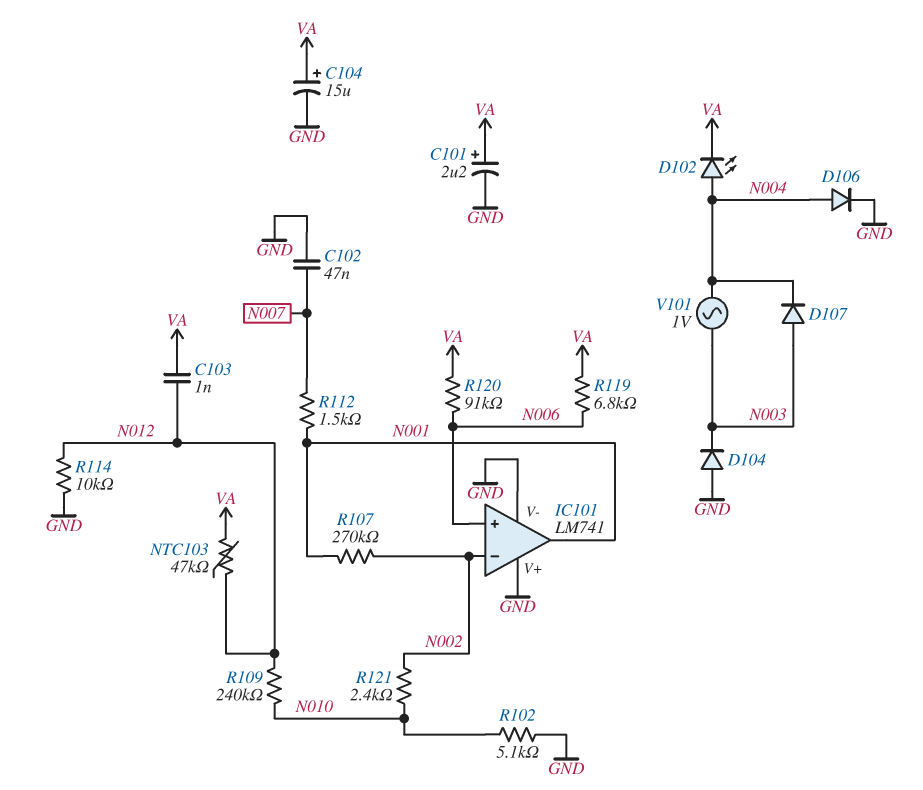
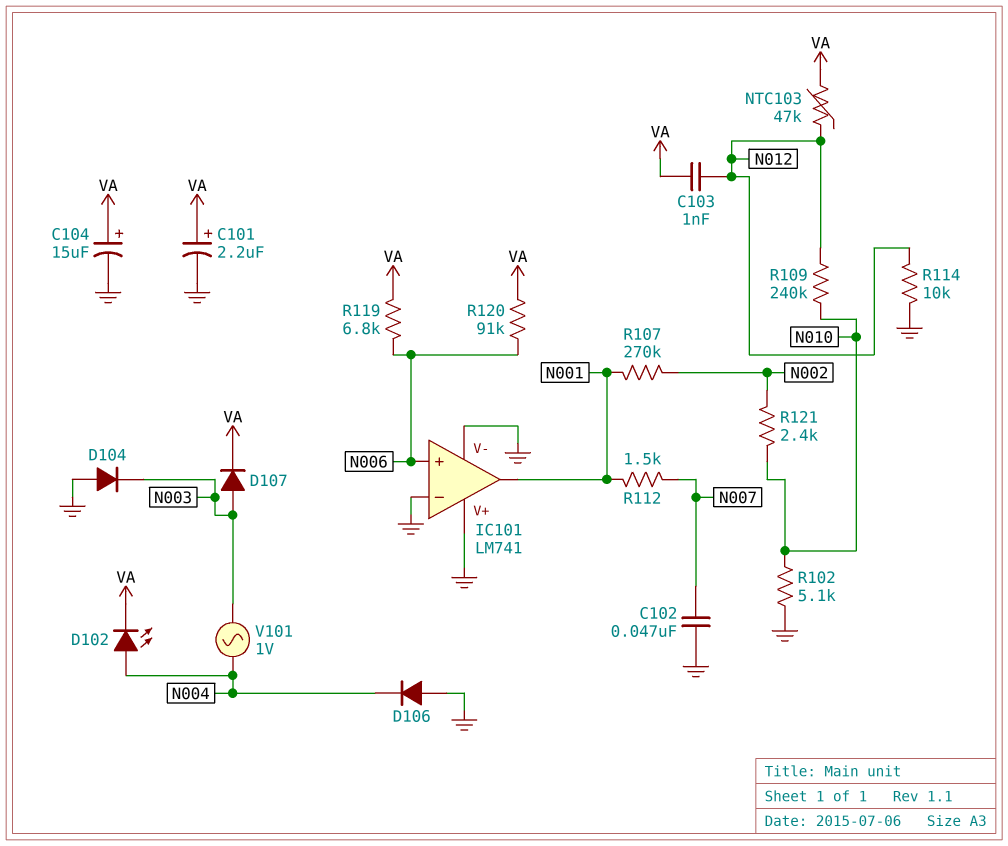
D106: diode (A N004, K GND) -> diode (A GND, K N004)
D107: diode (A N003, K N004) -> diode (A N003, K VA)
IC101 pin in-: N002 -> GND

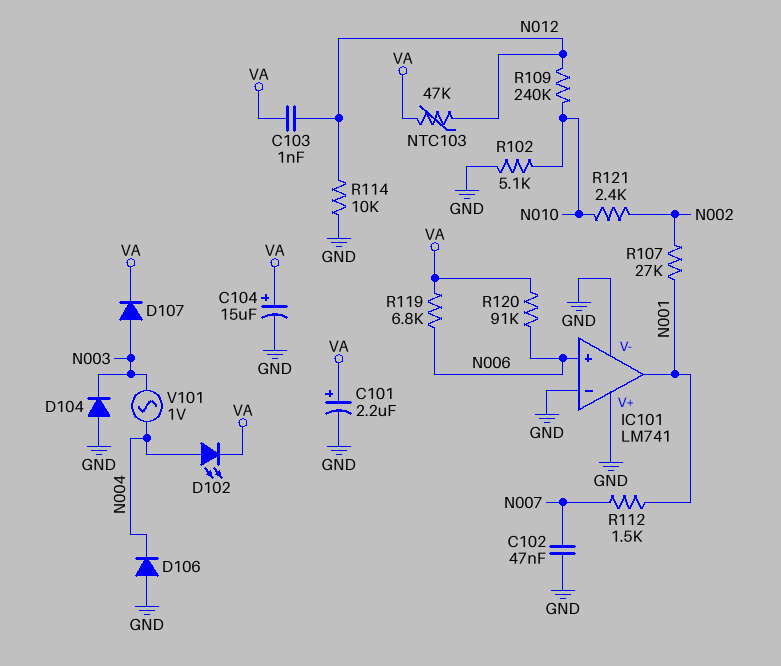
R107: 270k (N001, N002) -> 27k (N001, N002)

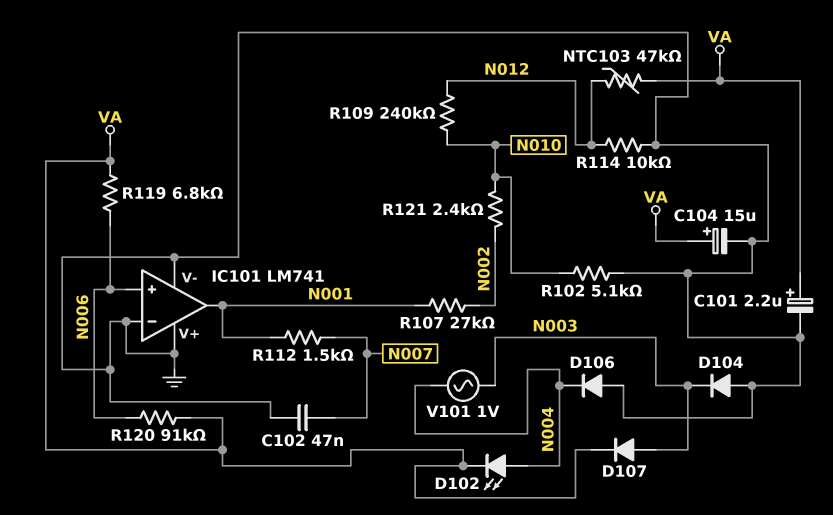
C103: 1nF (N012, VA) -> none

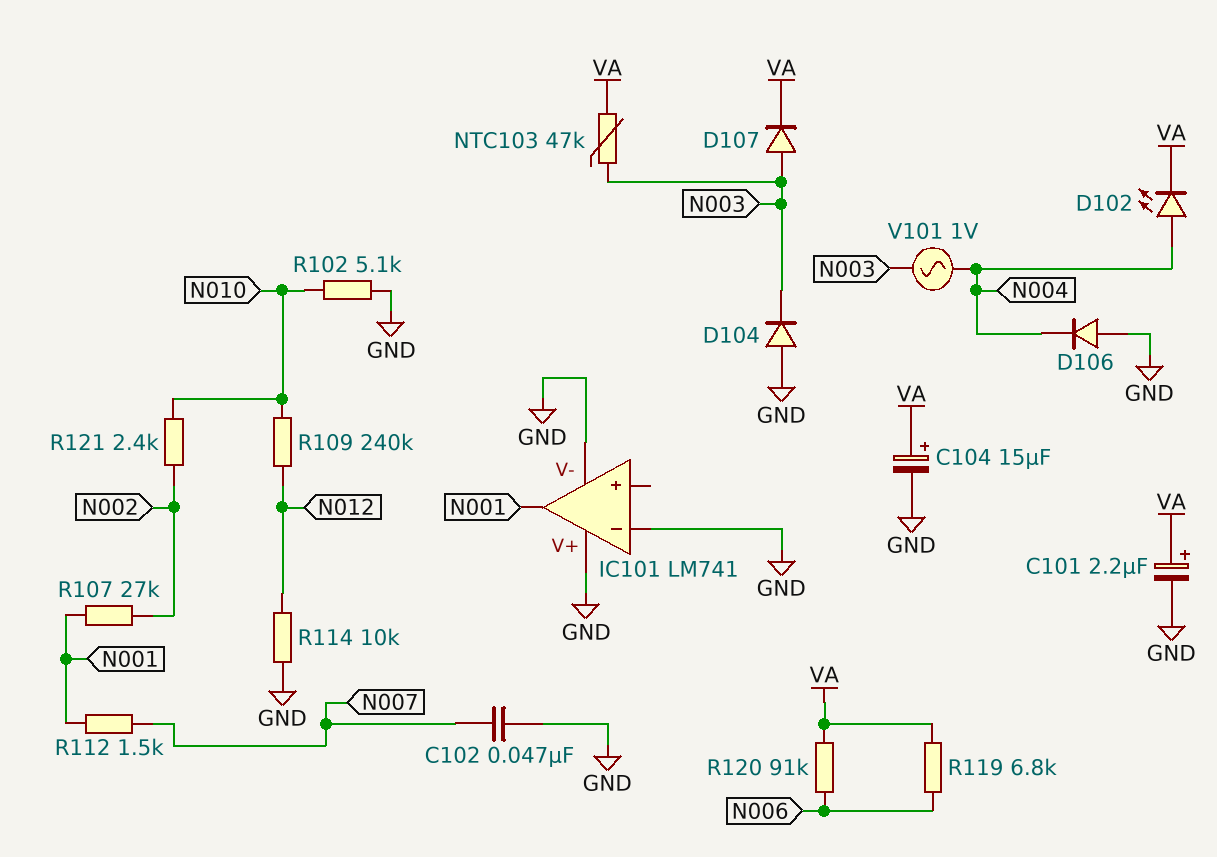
IC101 pin in+: N006 -> none
NTC103: 47k (N012, VA) -> 47k (N003, VA)

